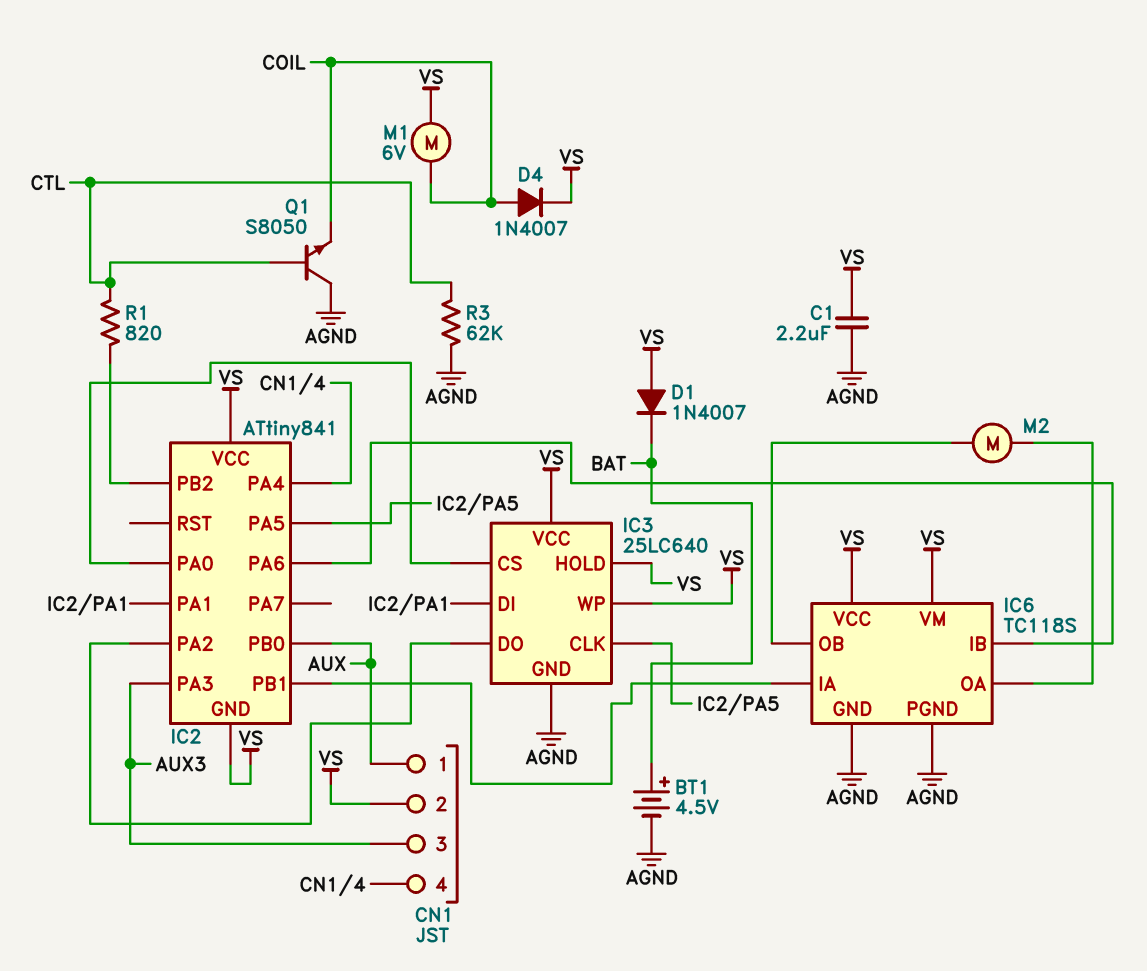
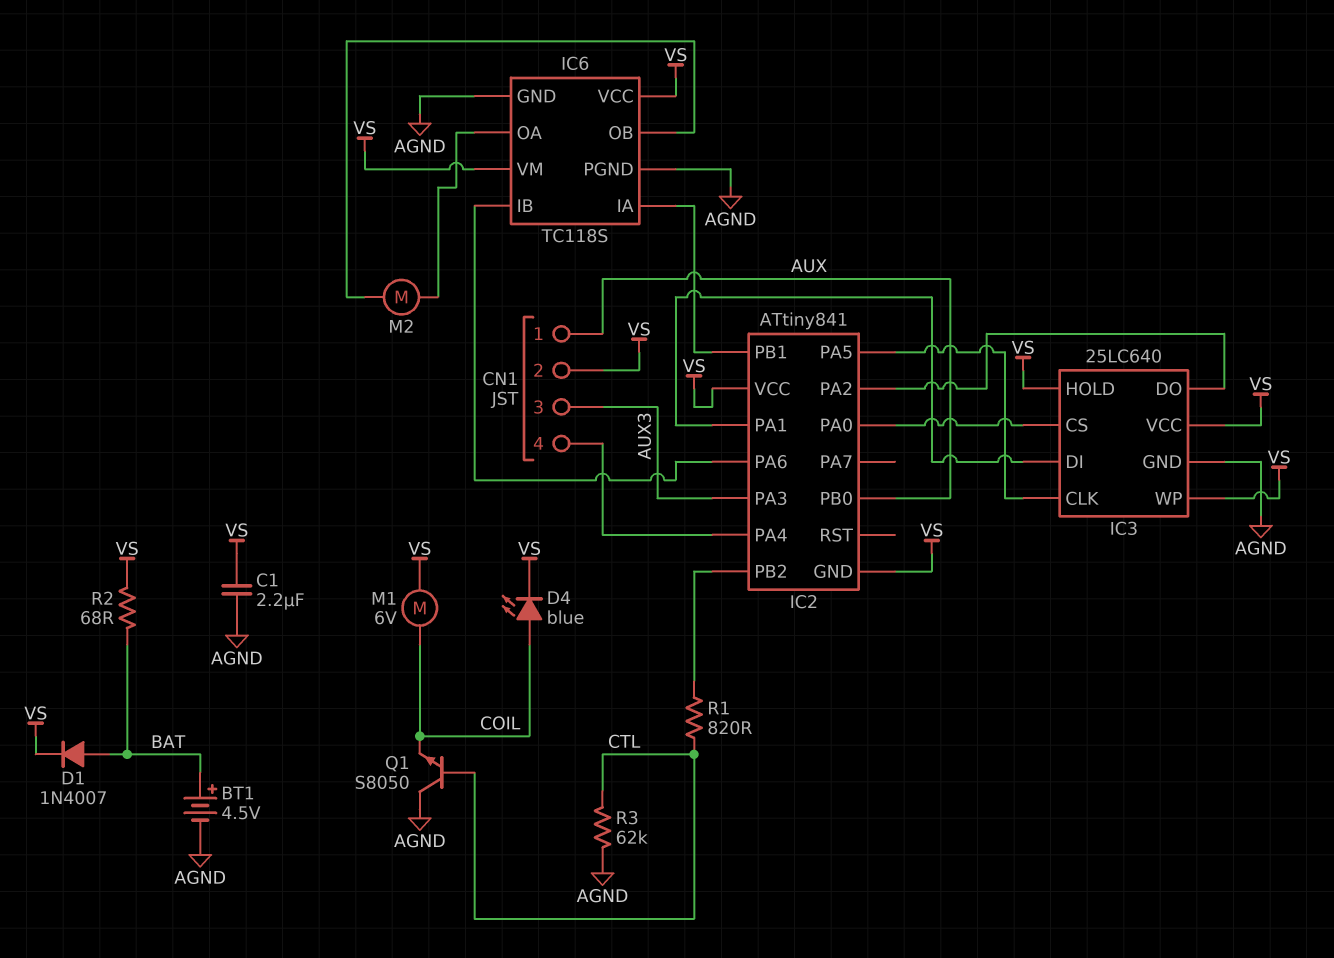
D1: diode 1N4007 (A VS, K BAT) -> diode 1N4007 (A BAT, K VS)
D4: diode 1N4007 (A COIL, K VS) -> LED blue (A COIL, K VS)
R2: none -> 68 (BAT, VS)

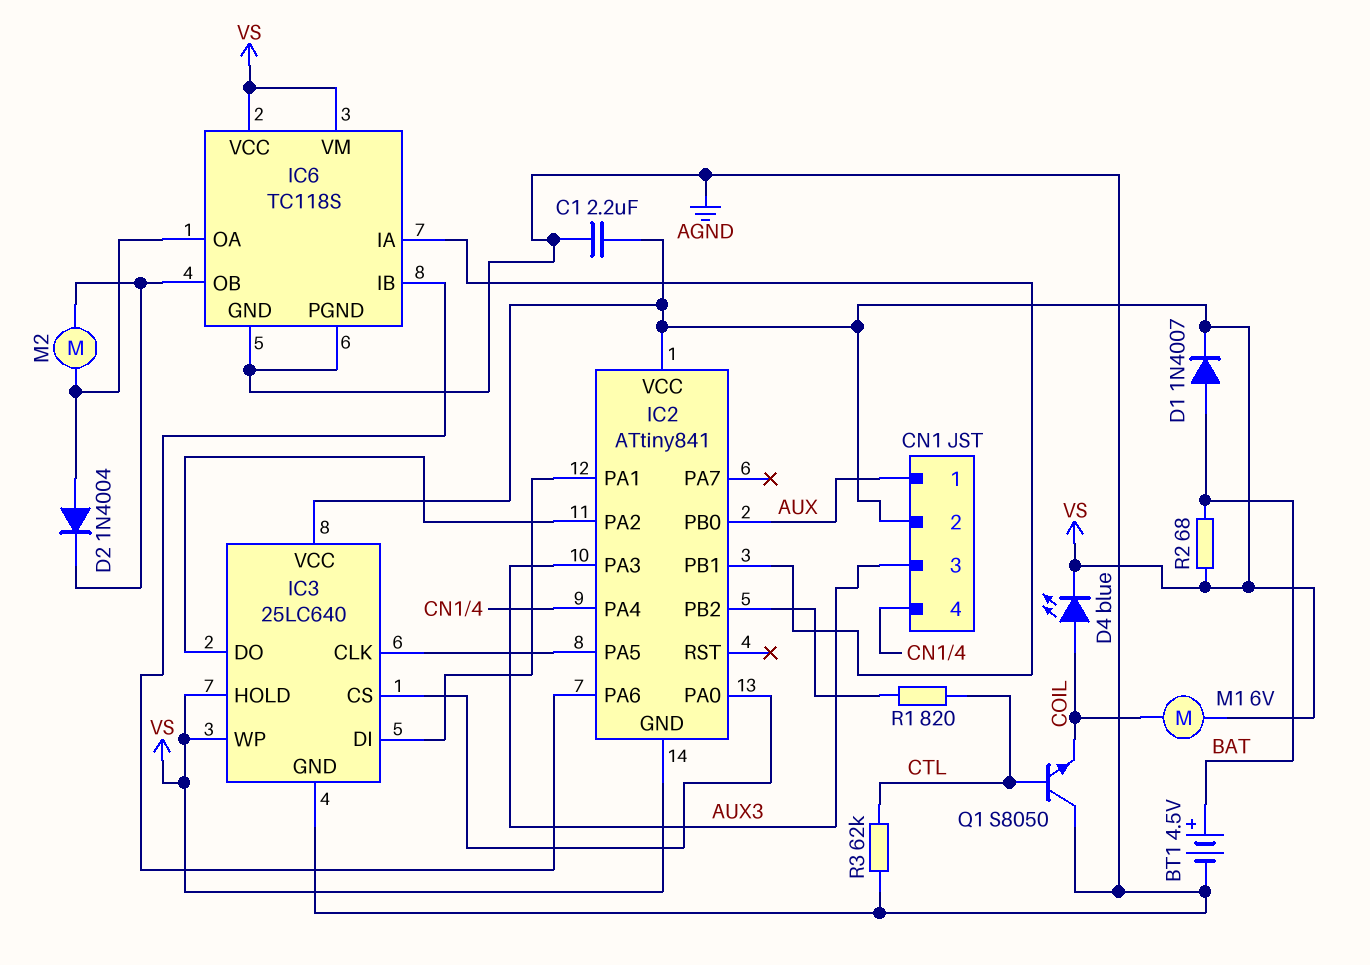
D2: none -> diode 1N4004 (A IC6/OA, K IC6/OB)

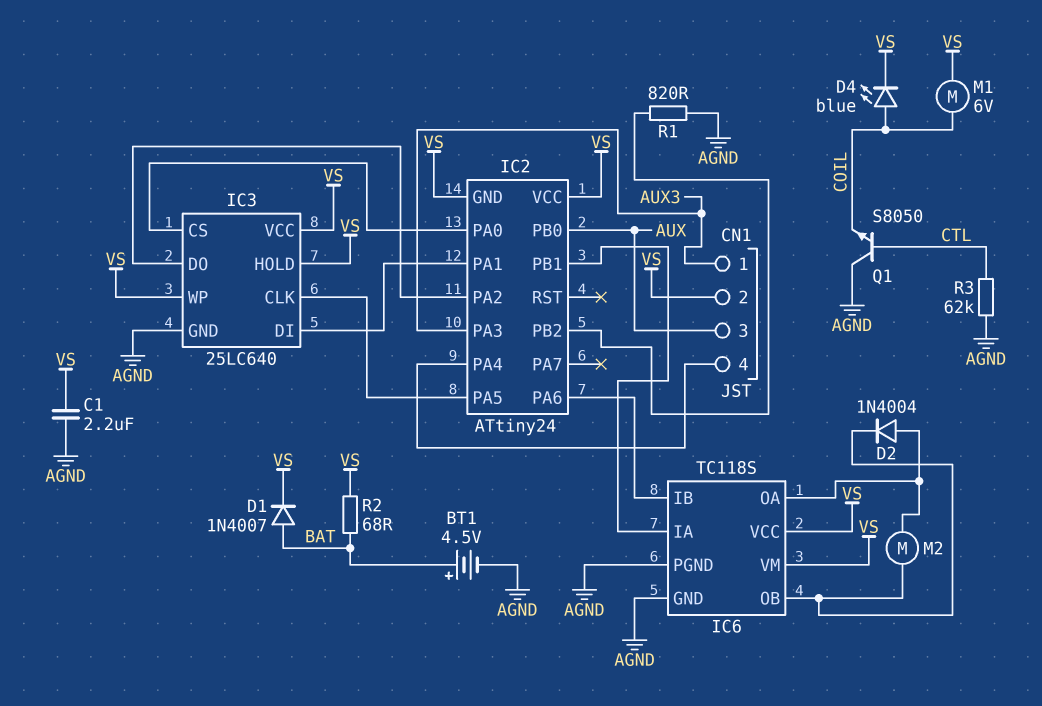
CN1 pin 1: AUX -> AUX3
CN1 pin 3: AUX3 -> AUX
IC2: ATtiny841 -> ATtiny24
R1: 820 (CTL, IC2/PB2) -> 820 (AGND, IC2/PB2)

